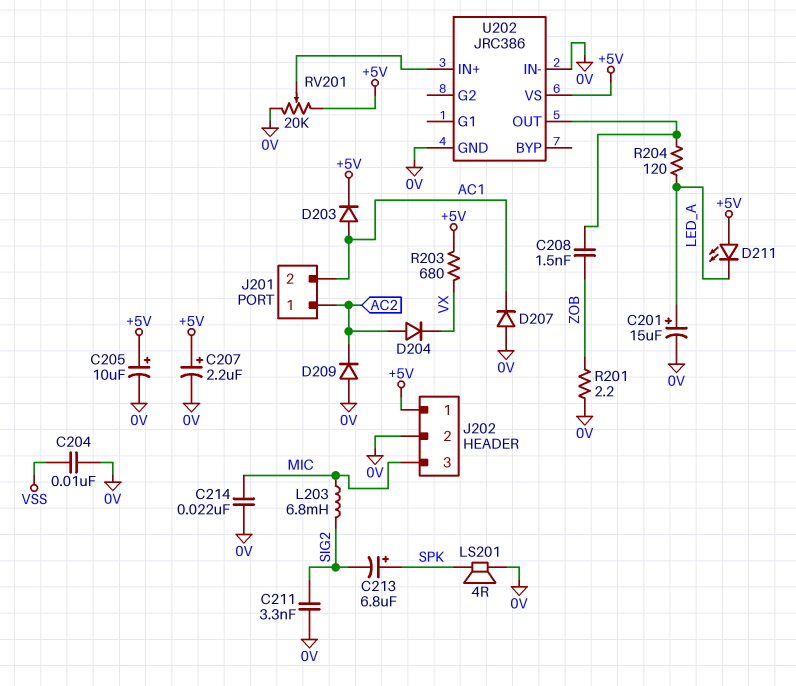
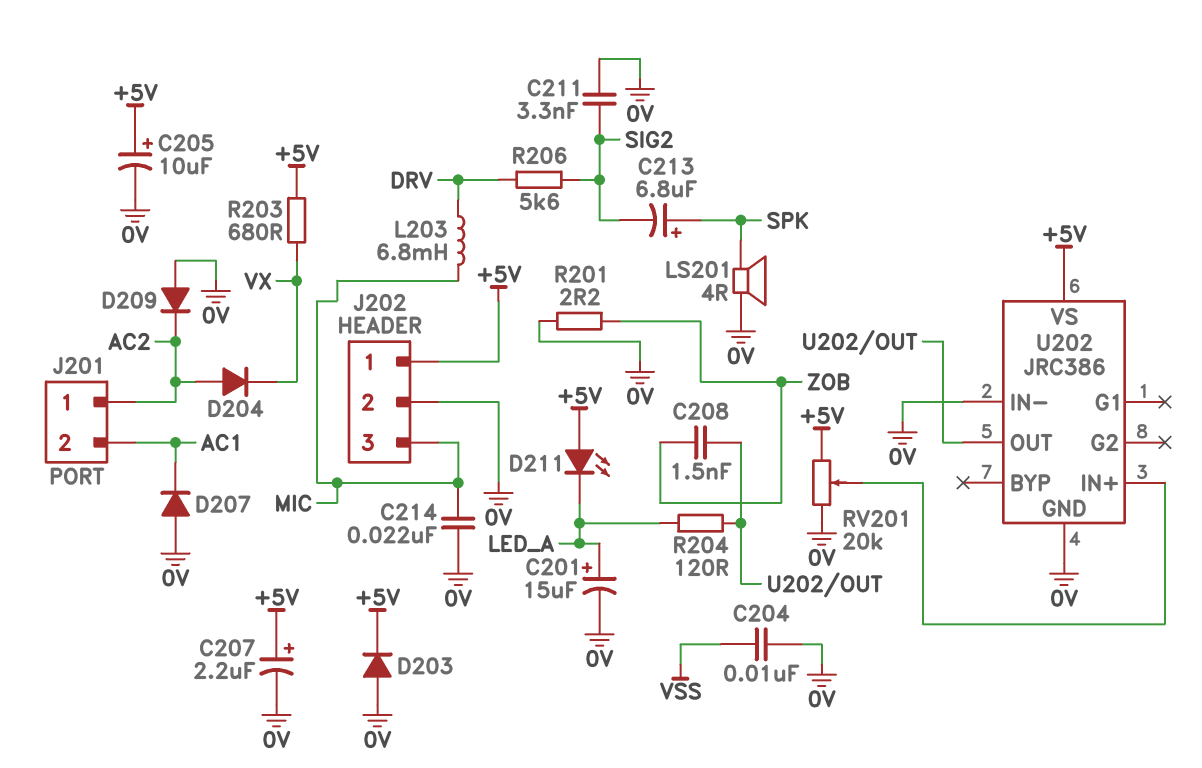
D203: diode (A AC1, K +5V) -> diode (A 0V, K +5V)
L203: 6.8mH (MIC, SIG2) -> 6.8mH (DRV, MIC)
R206: none -> 5.6k (DRV, SIG2)

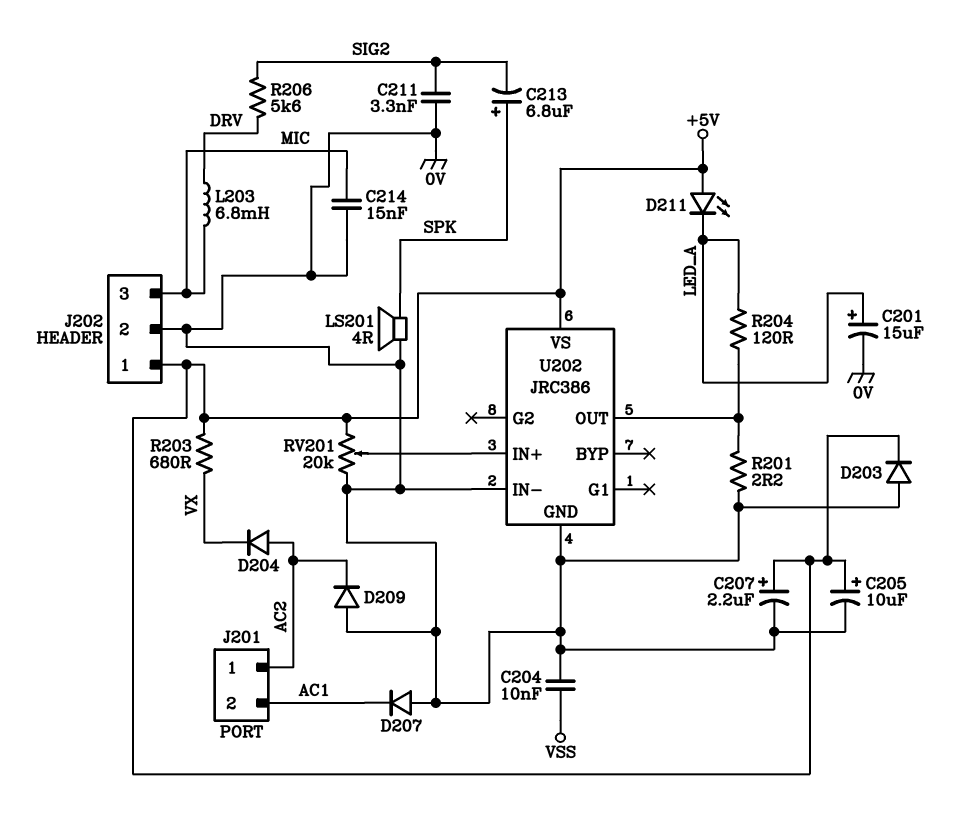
C208: 1.5nF (U202/OUT, ZOB) -> none
C214: 22nF (0V, MIC) -> 15nF (0V, MIC)
R201: 2.2 (0V, ZOB) -> 2.2 (0V, U202/OUT)

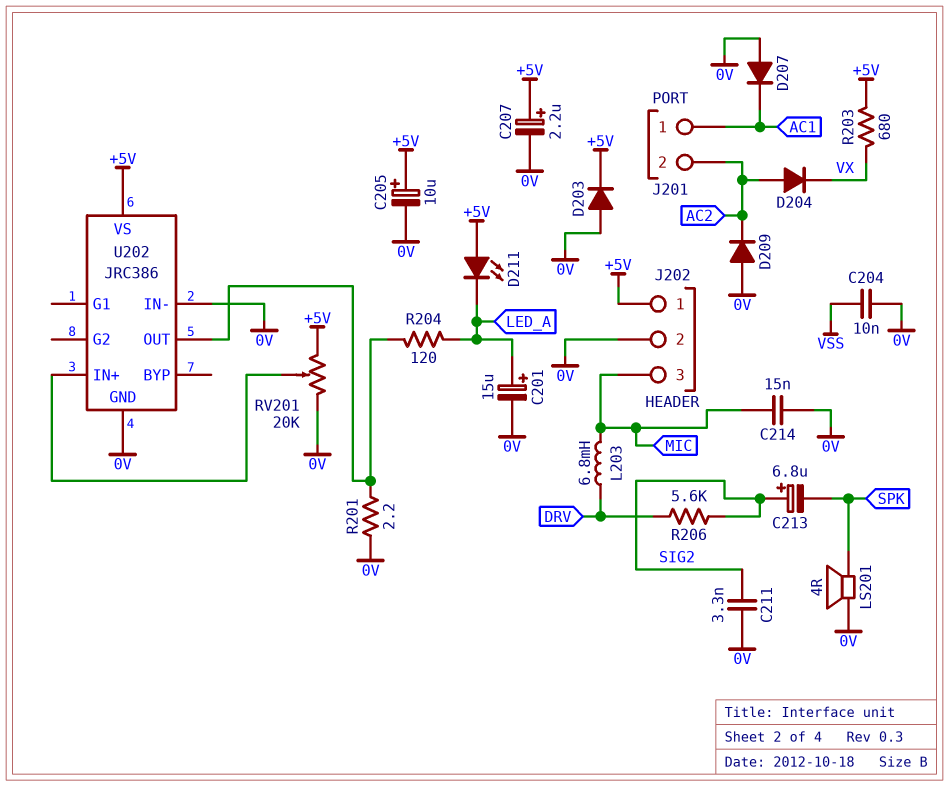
C213: 6.8uF (plus SPK, minus SIG2) -> 6.8uF (plus SIG2, minus SPK)
J201 pin 1: AC2 -> AC1
J201 pin 2: AC1 -> AC2

